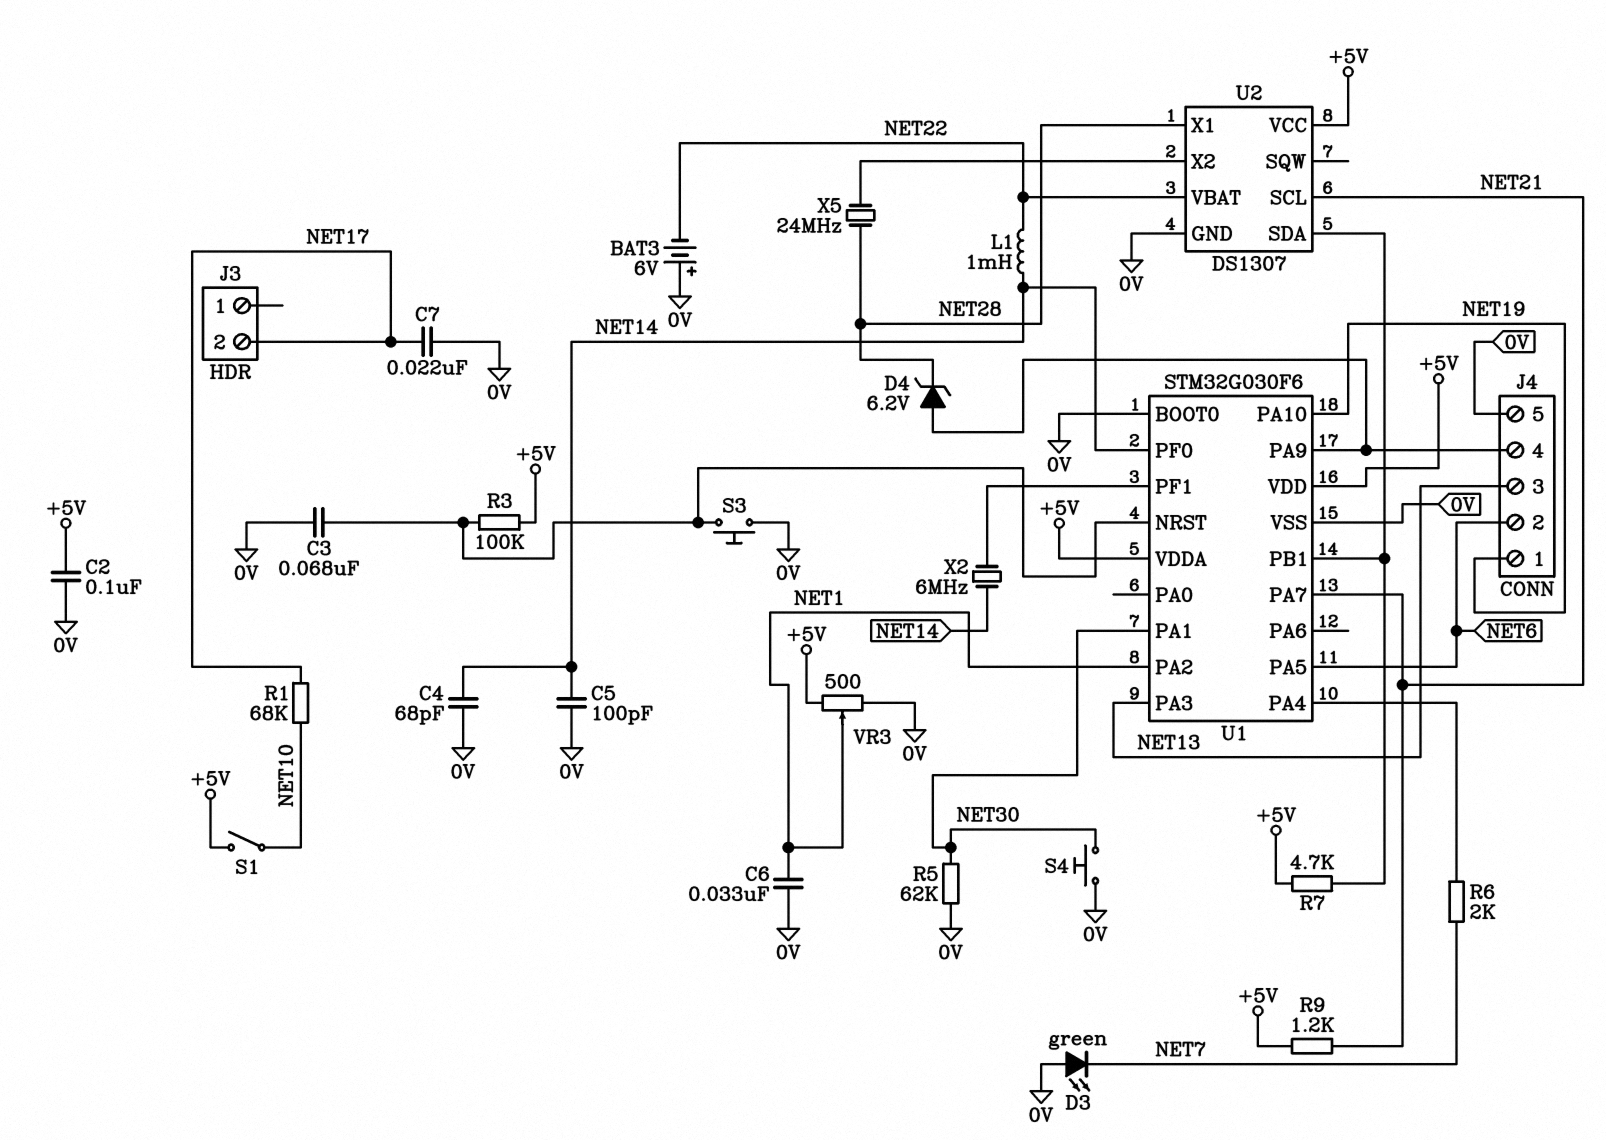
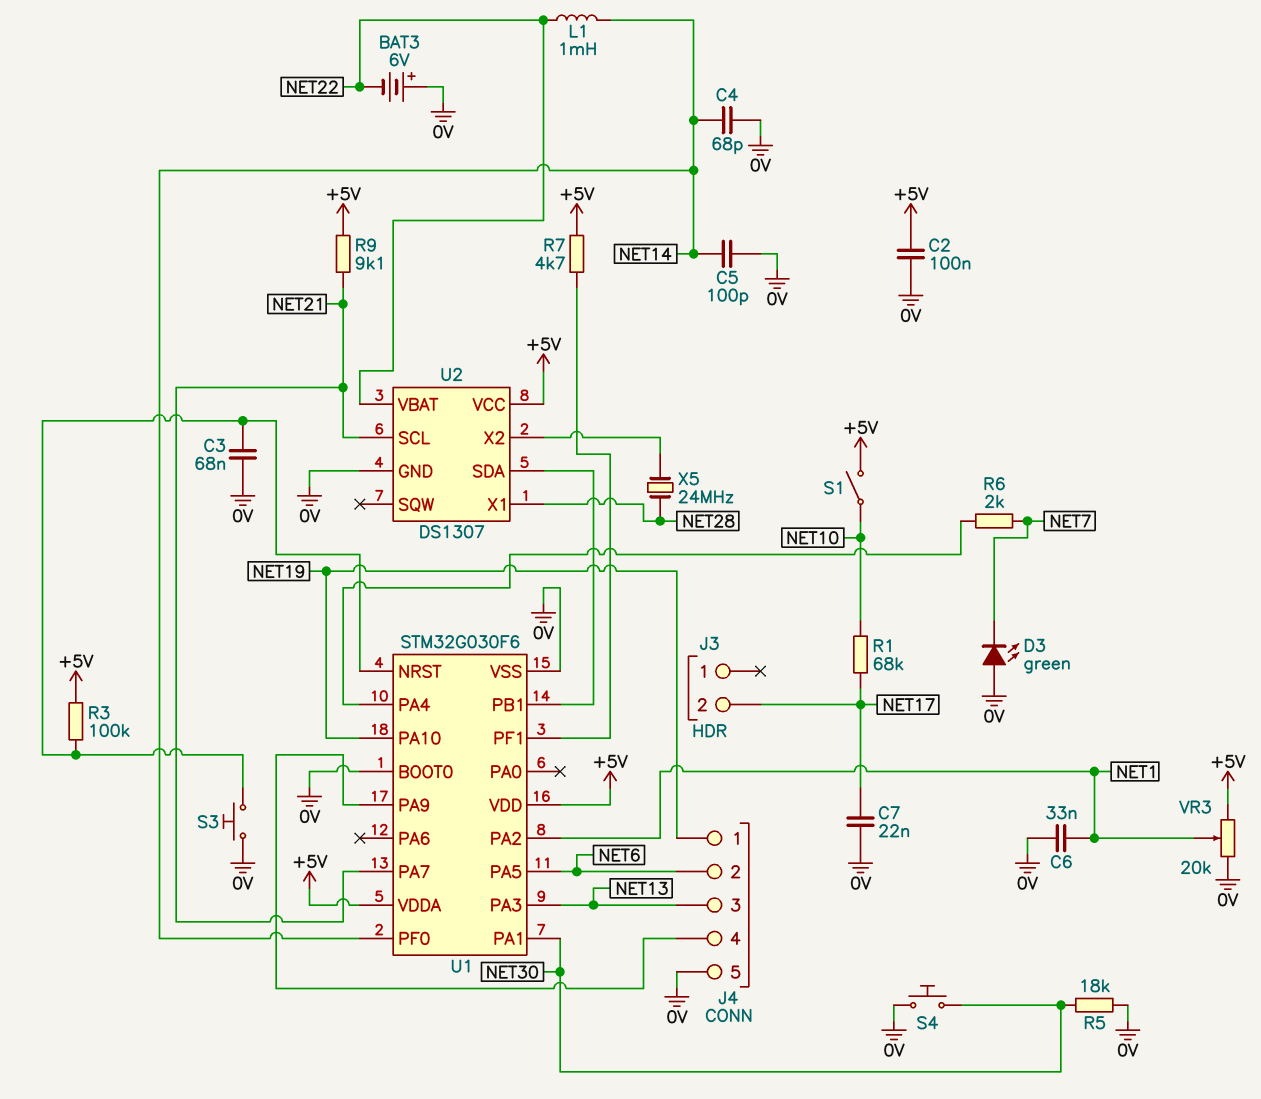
D4: zener 6.2V (A J4/4, K NET28) -> none
R5: 62k (0V, NET30) -> 18k (0V, NET30)
R7: 4.7k (+5V, U1/PB1) -> 4.7k (+5V, U1/PF1)
R9: 1.2k (+5V, NET21) -> 9.1k (+5V, NET21)
VR3: 500 (+5V, 0V, wiper NET1) -> 20k (+5V, 0V, wiper NET1)
X2: 6MHz (NET14, U1/PF1) -> none

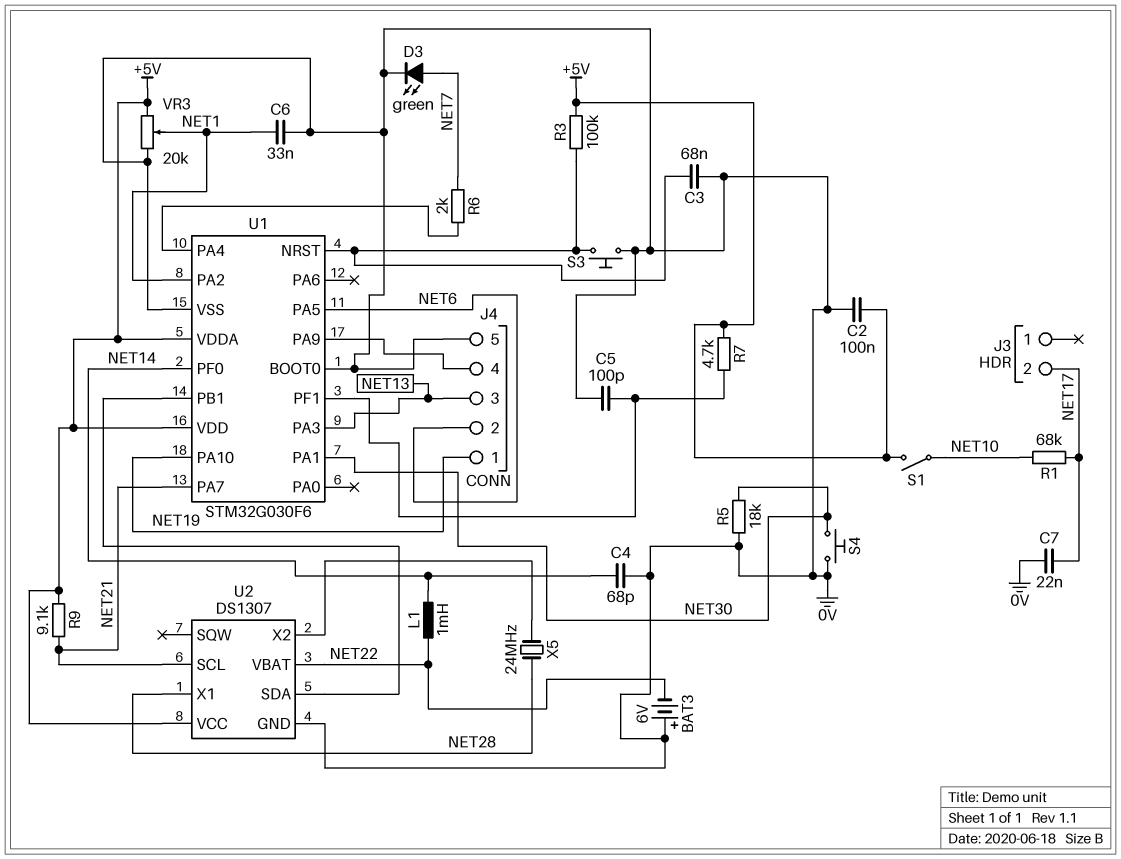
C5: 100pF (0V, NET14) -> 100pF (0V, U1/PF1)
D3: LED green (A 0V, K NET7) -> LED green (A NET7, K 0V)

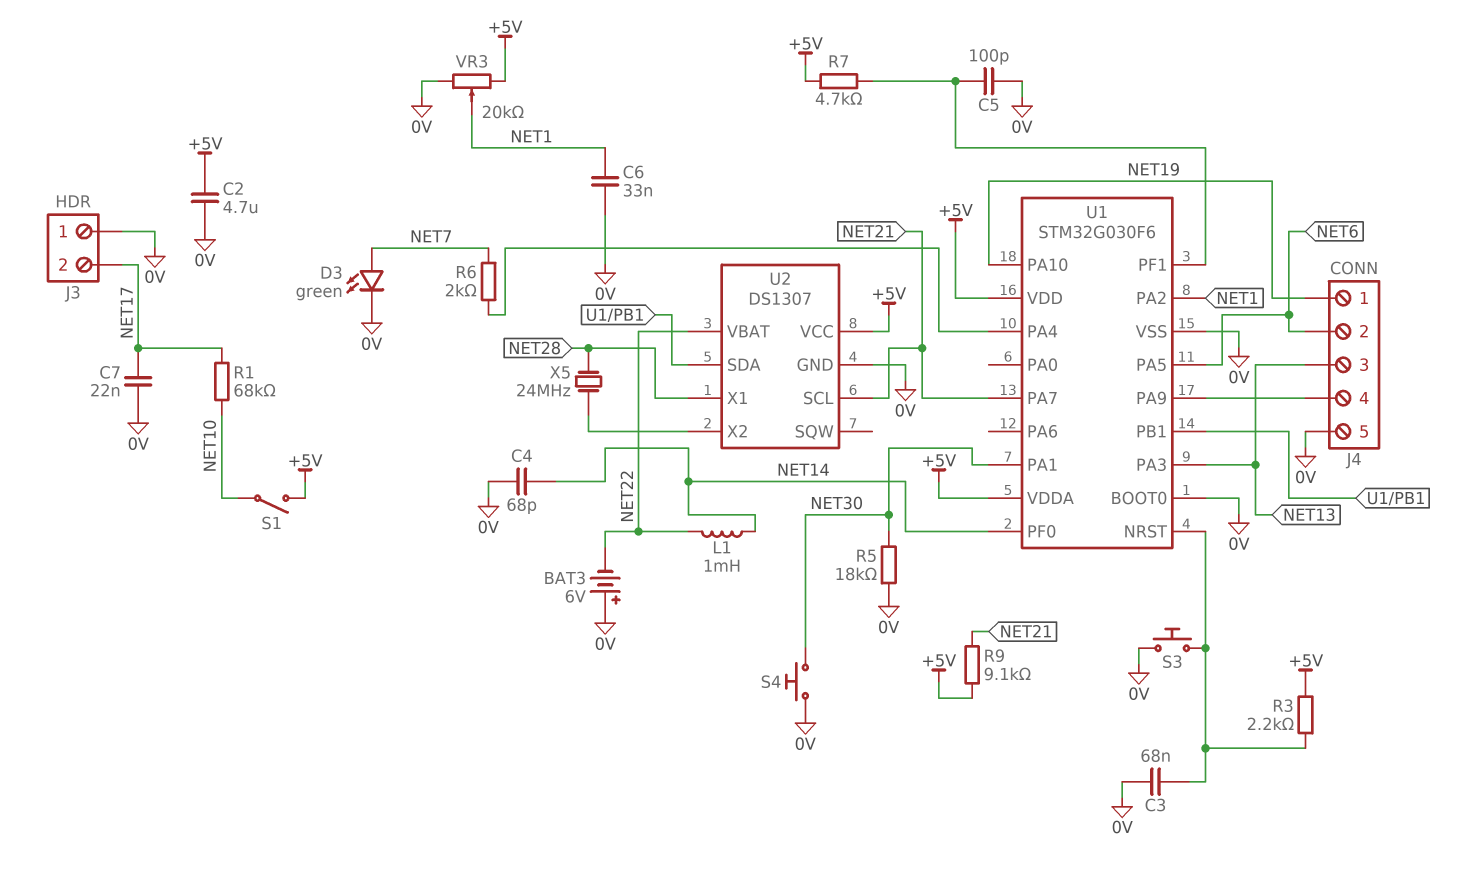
C2: 100nF (+5V, 0V) -> 4.7uF (+5V, 0V)
J3 pin 1: none -> 0V
R3: 100k (+5V, U1/NRST) -> 2.2k (+5V, U1/NRST)

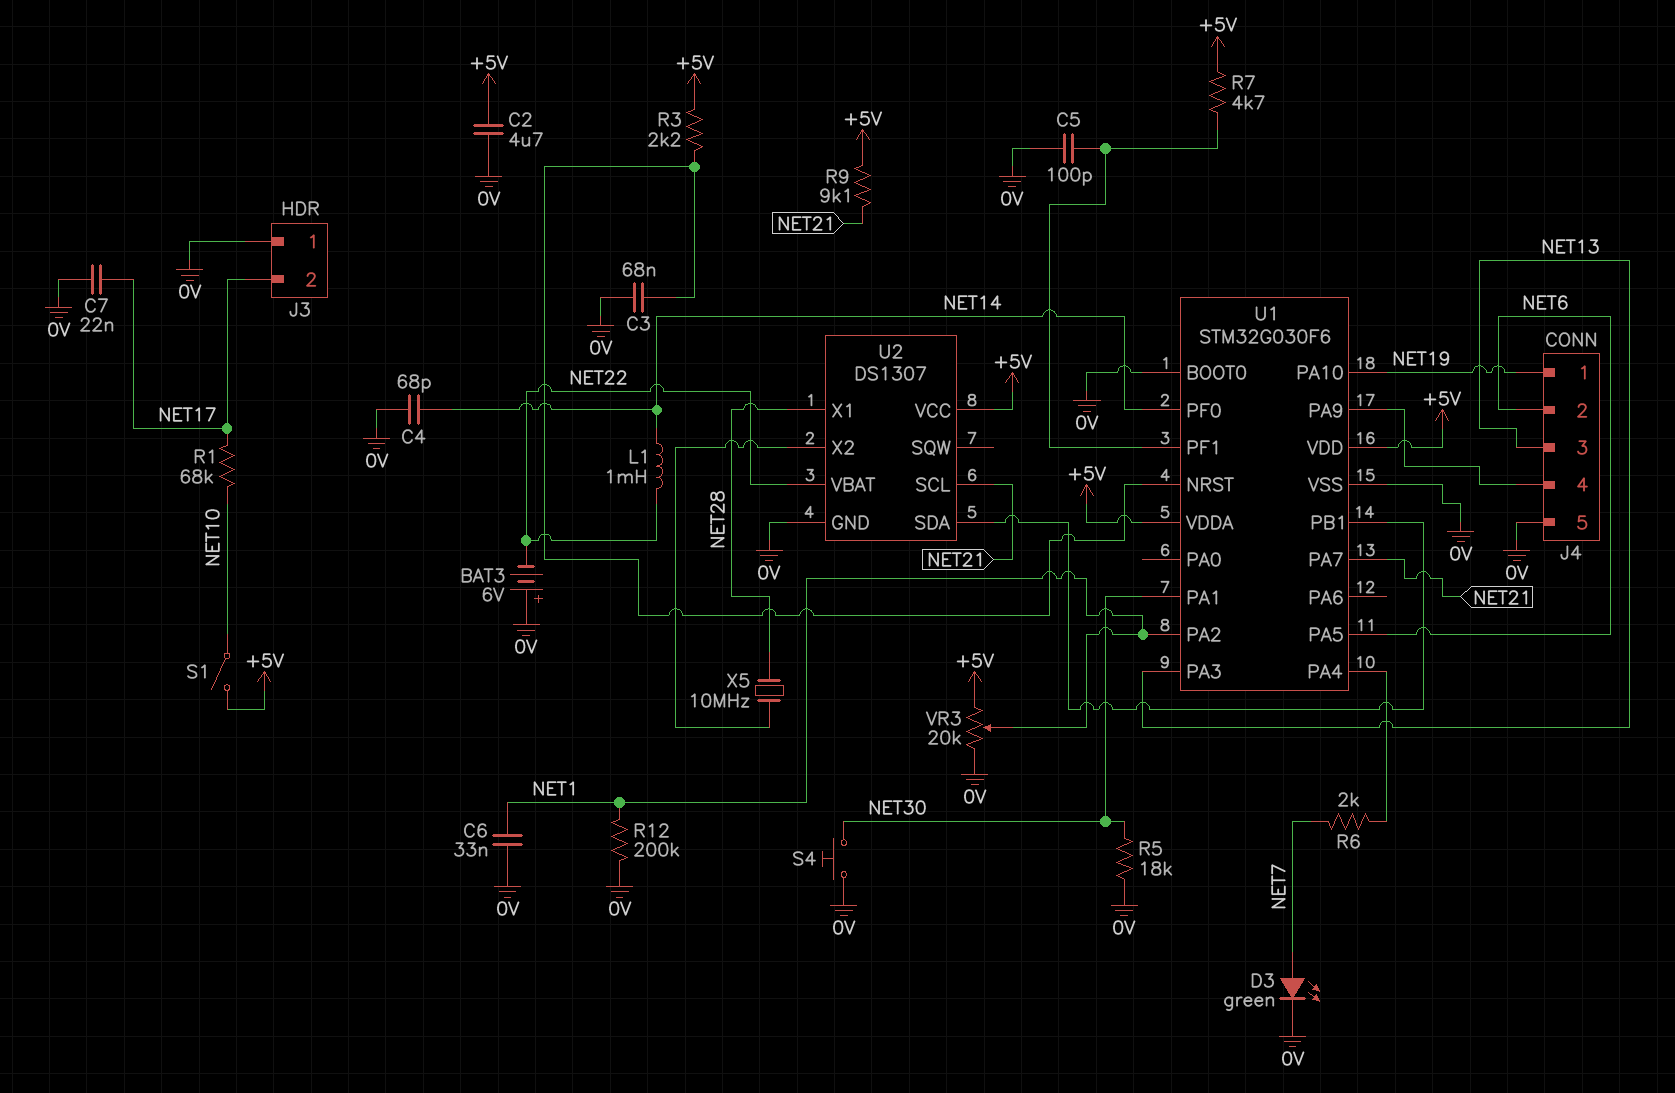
R12: none -> 200k (0V, NET1)
S3: button (0V, U1/NRST) -> none
X5: 24MHz (NET28, U2/X2) -> 10MHz (NET28, U2/X2)

